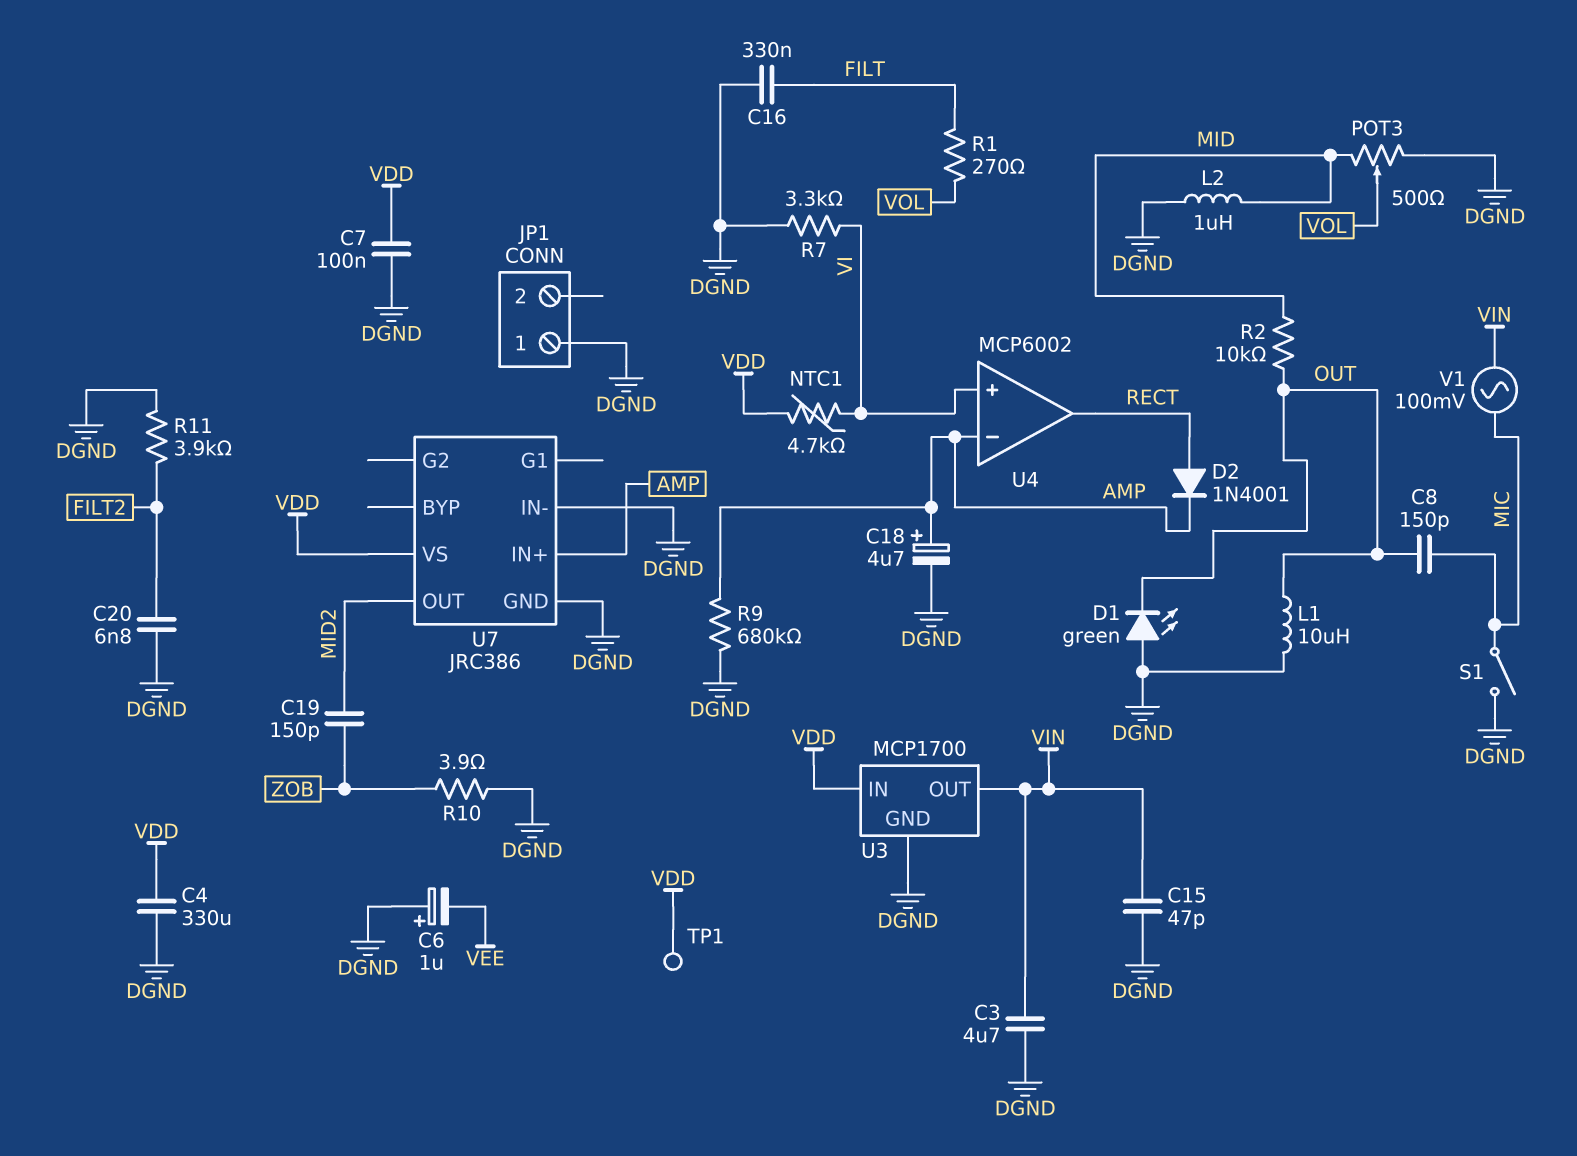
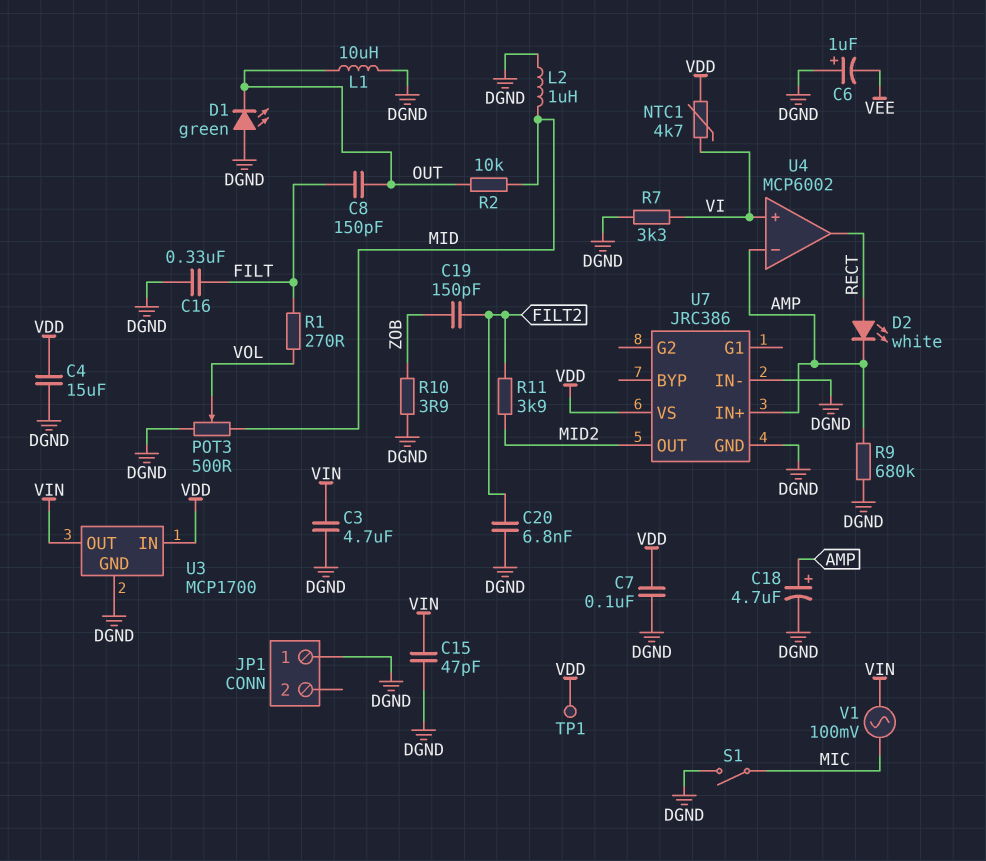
C4: 330uF (DGND, VDD) -> 15uF (DGND, VDD)
C8: 150pF (MIC, OUT) -> 150pF (FILT, OUT)
C19: 150pF (MID2, ZOB) -> 150pF (FILT2, ZOB)
D2: diode 1N4001 (A RECT, K AMP) -> LED white (A RECT, K AMP)
R11: 3.9k (DGND, FILT2) -> 3.9k (FILT2, MID2)

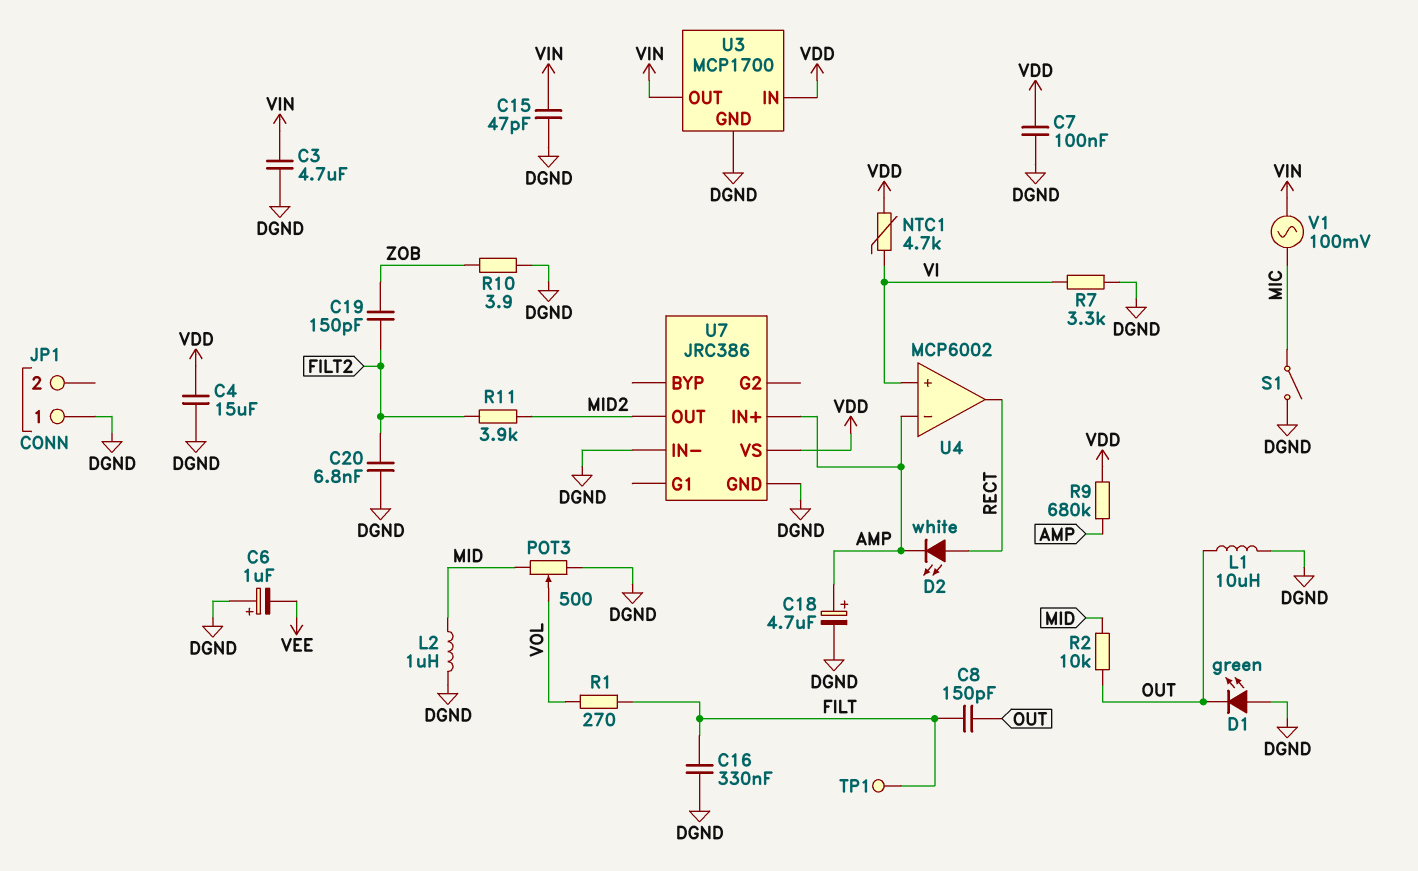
R9: 680k (AMP, DGND) -> 680k (AMP, VDD)
TP1: test point (VDD) -> test point (FILT)

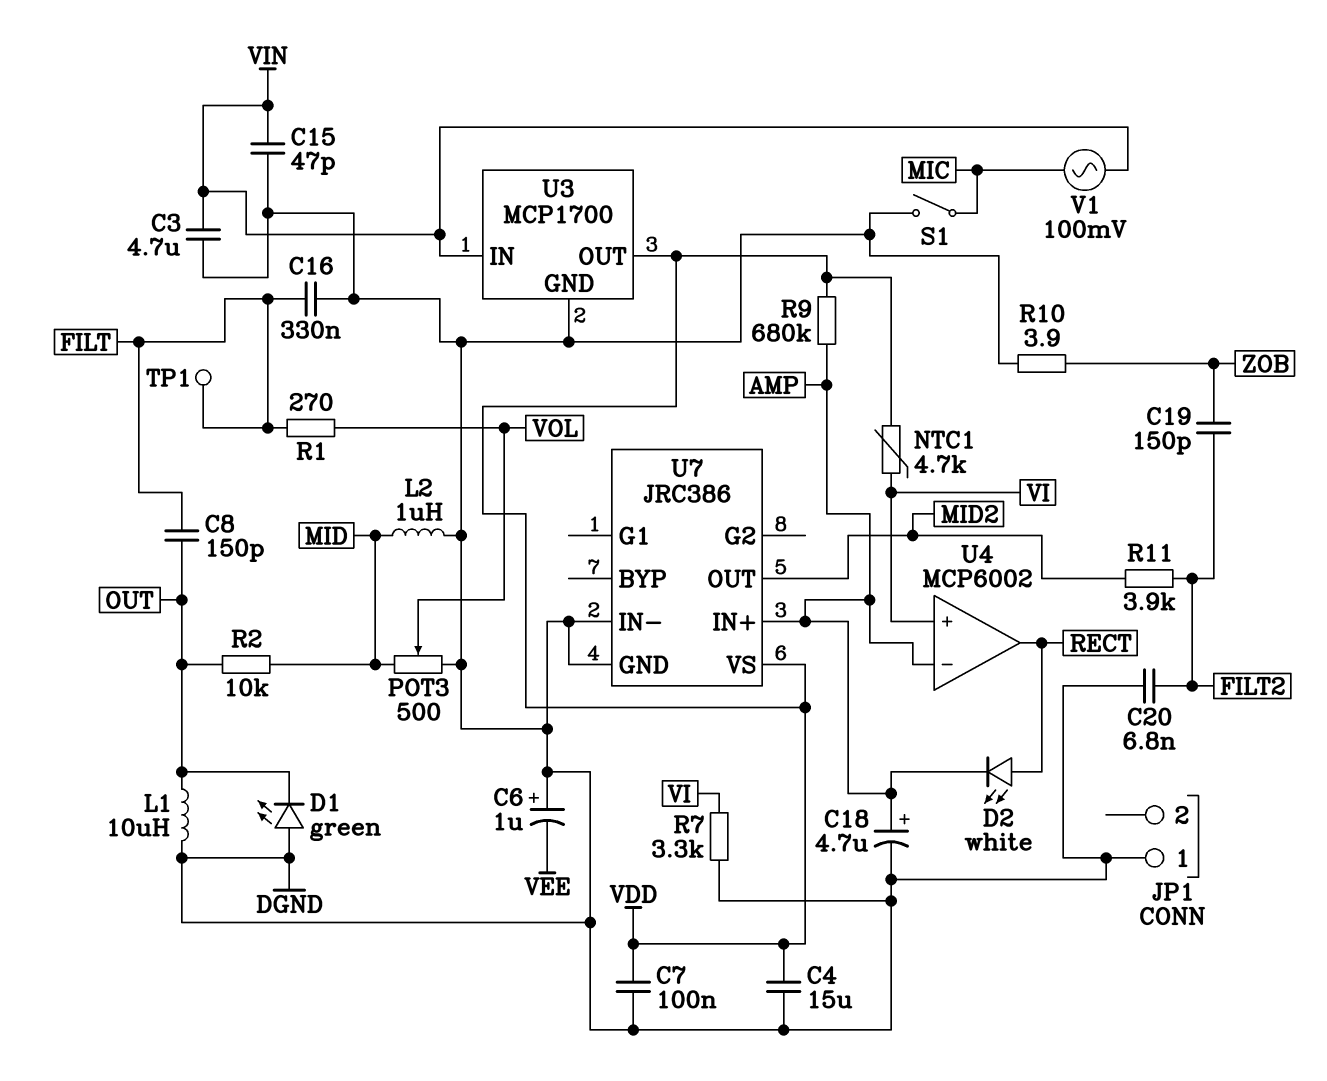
U3 pin IN: VDD -> VIN
U3 pin OUT: VIN -> VDD

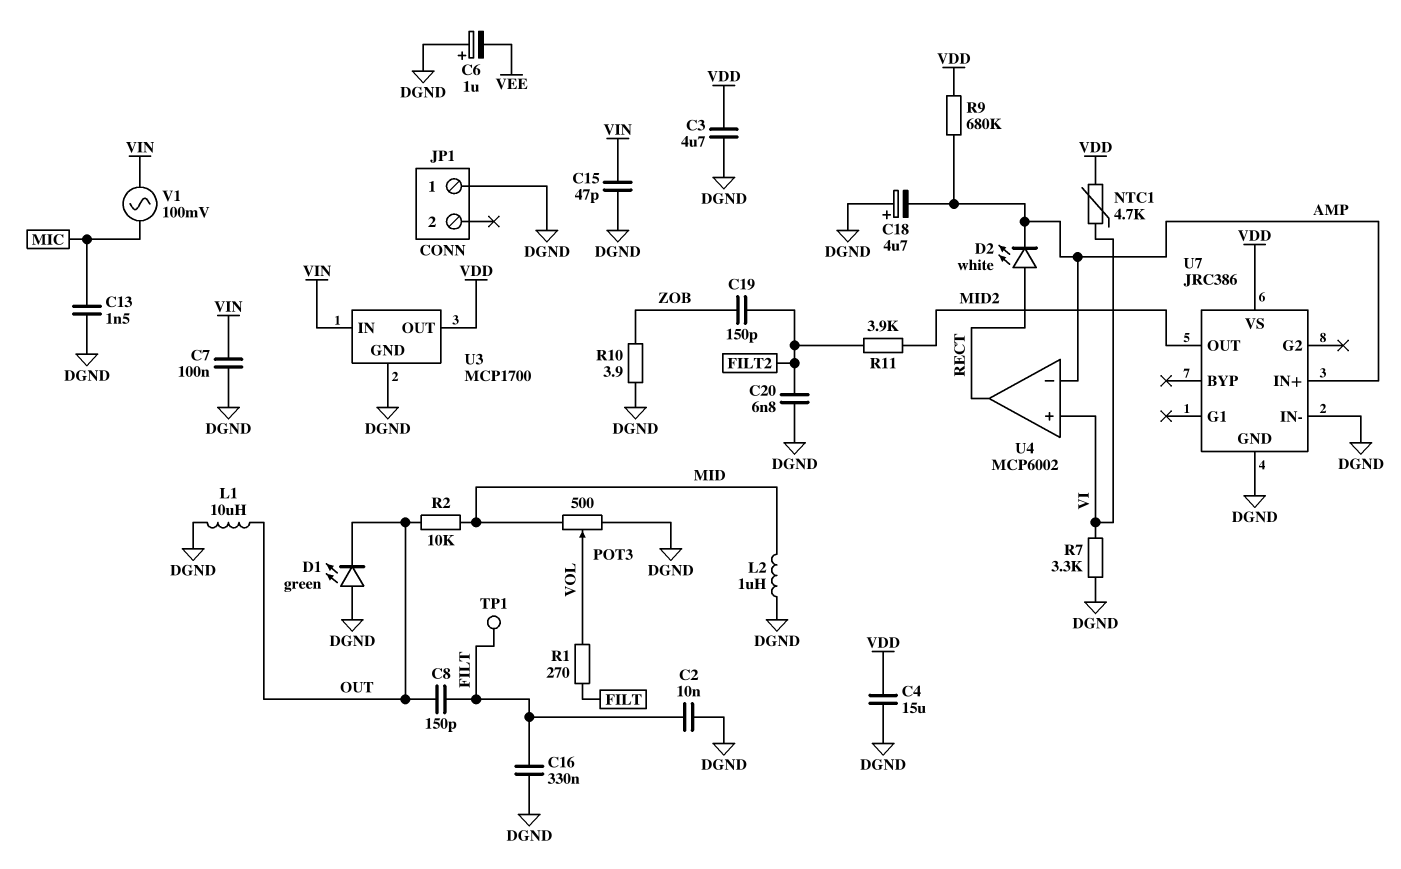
C2: none -> 10nF (DGND, FILT)
C3: 4.7uF (DGND, VIN) -> 4.7uF (DGND, VDD)
C7: 100nF (DGND, VDD) -> 100nF (DGND, VIN)
C13: none -> 1.5nF (DGND, MIC)
C18: 4.7uF (plus AMP, minus DGND) -> 4.7uF (plus DGND, minus AMP)
S1: switch (DGND, MIC) -> none

